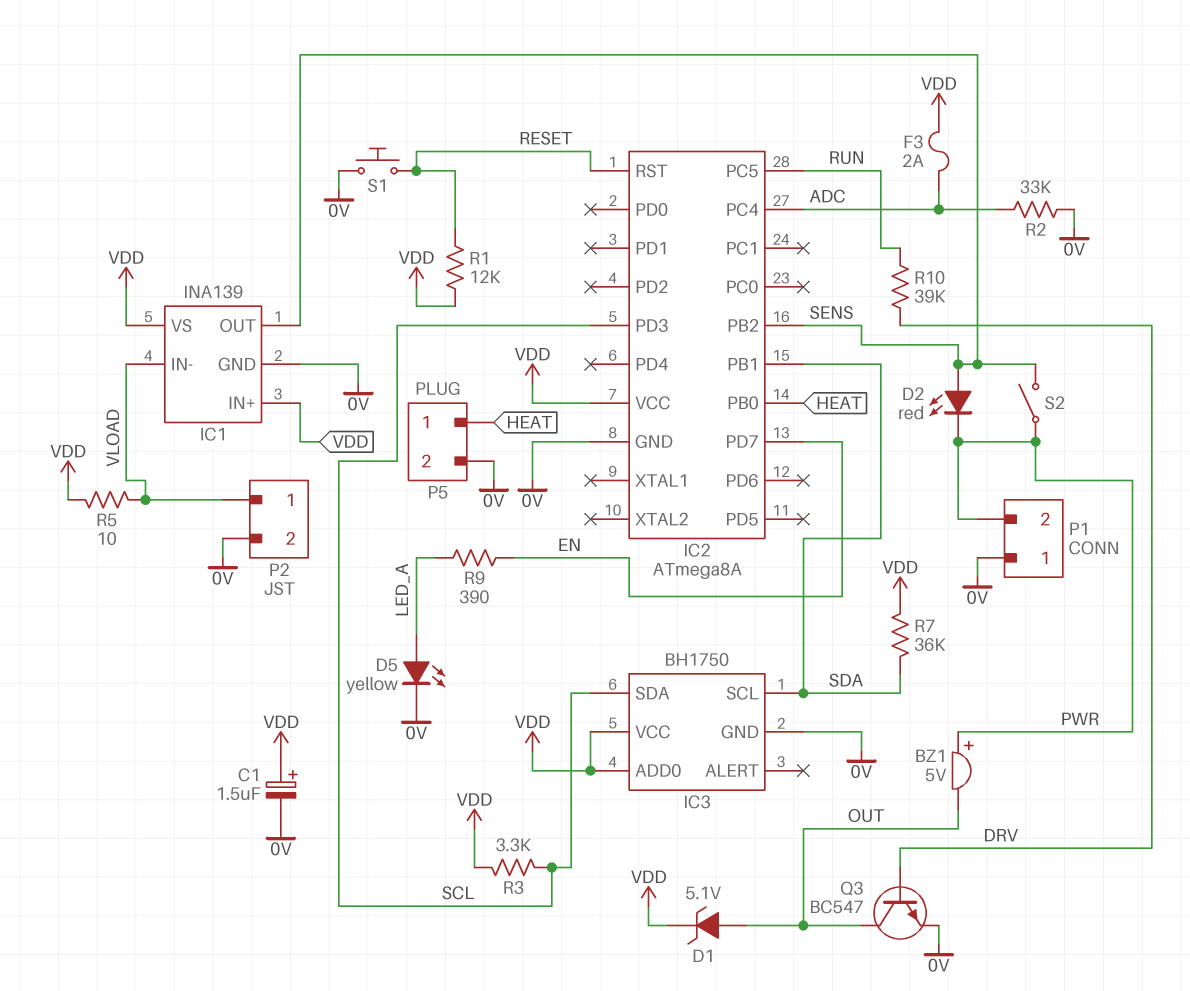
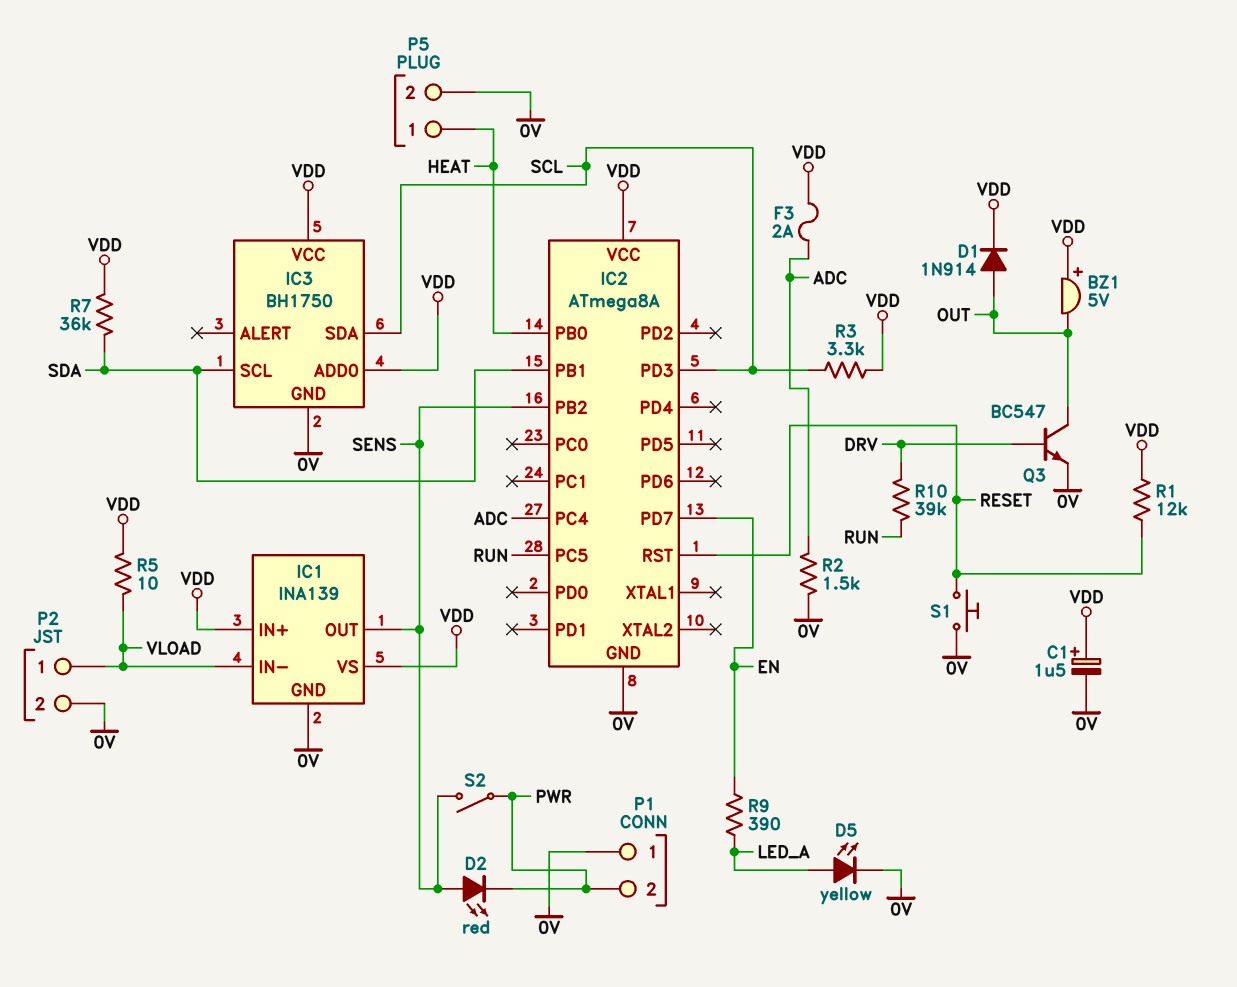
BZ1: buzzer 5V (plus PWR, minus OUT) -> buzzer 5V (plus VDD, minus OUT)
D1: zener 5.1V (A OUT, K VDD) -> diode 1N914 (A OUT, K VDD)
R2: 33k (0V, ADC) -> 1.5k (0V, ADC)

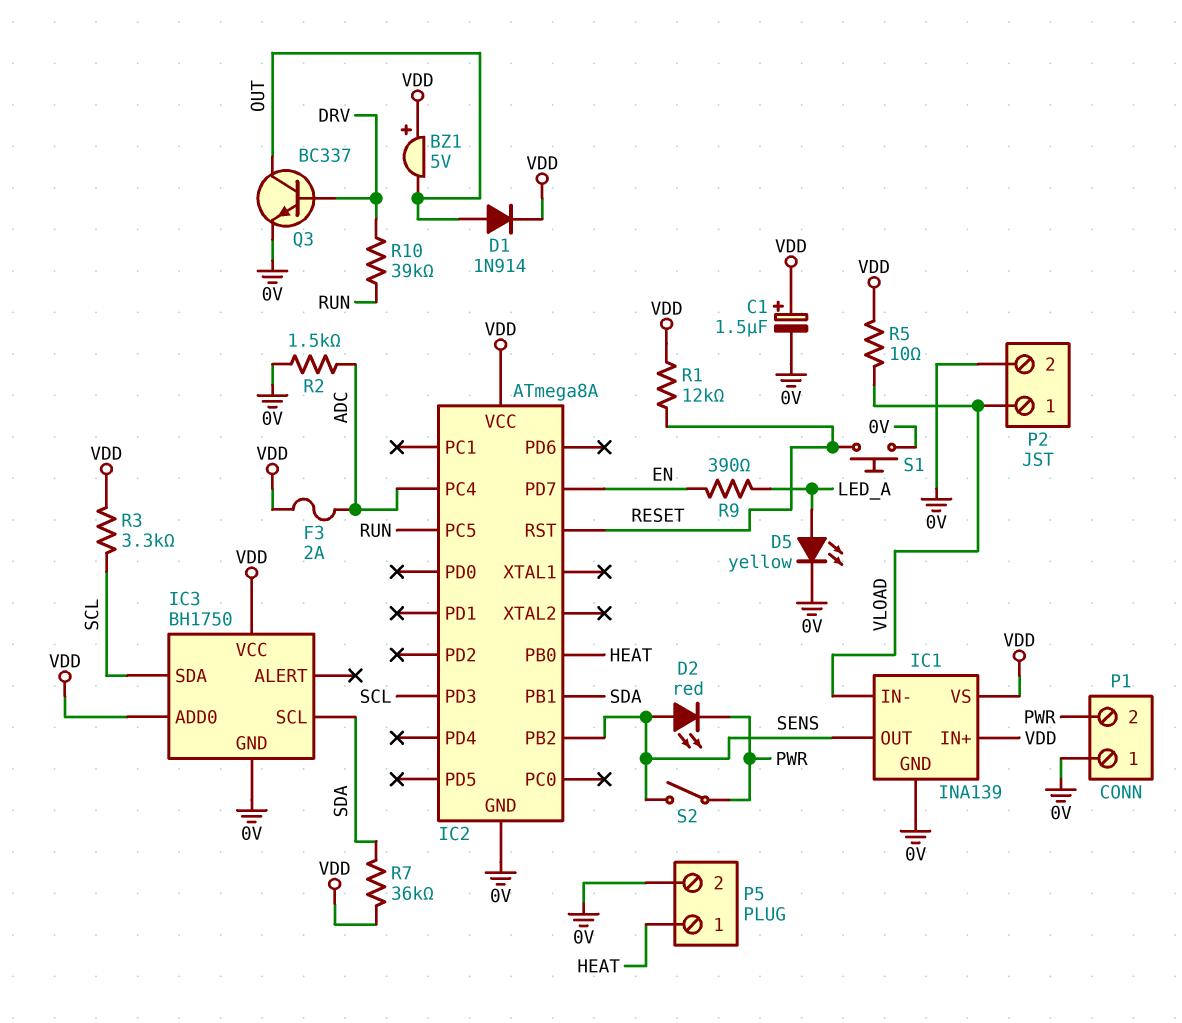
Q3: NPN BC547 (B DRV, C OUT, E 0V) -> NPN BC337 (B DRV, C OUT, E 0V)

